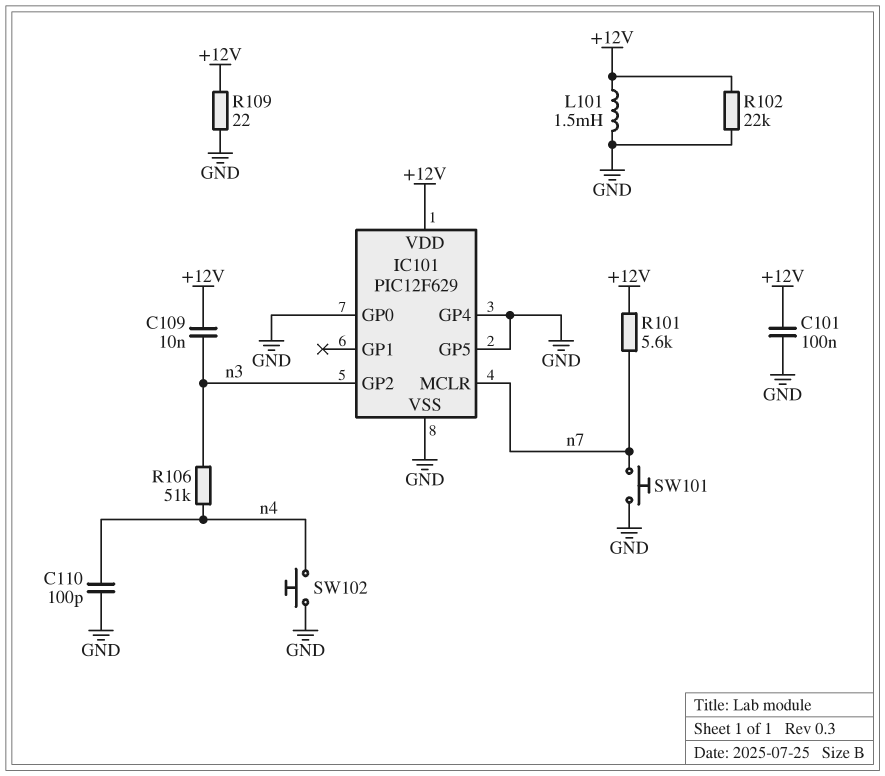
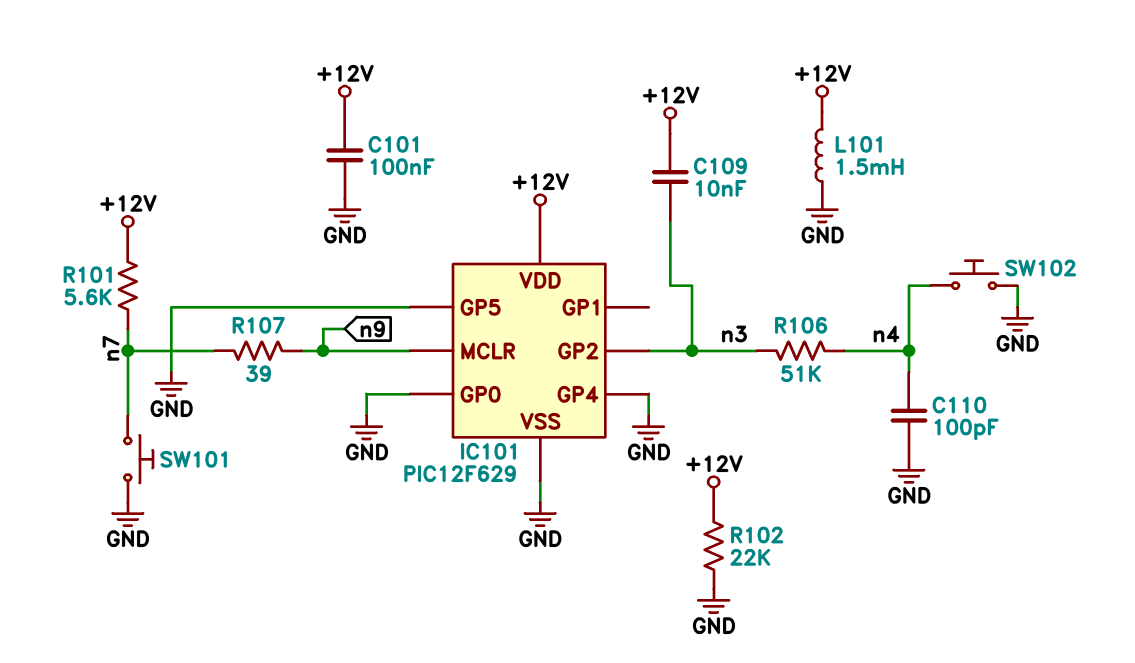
IC101 pin MCLR: n7 -> n9
R107: none -> 39 (n7, n9)
R109: 22 (+12V, GND) -> none

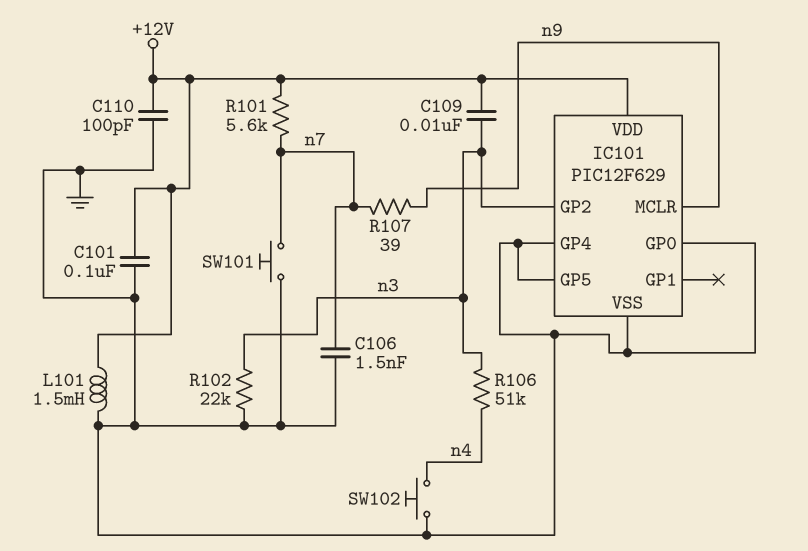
C106: none -> 1.5nF (GND, n7)
C110: 100pF (GND, n4) -> 100pF (+12V, GND)
R102: 22k (+12V, GND) -> 22k (GND, n3)

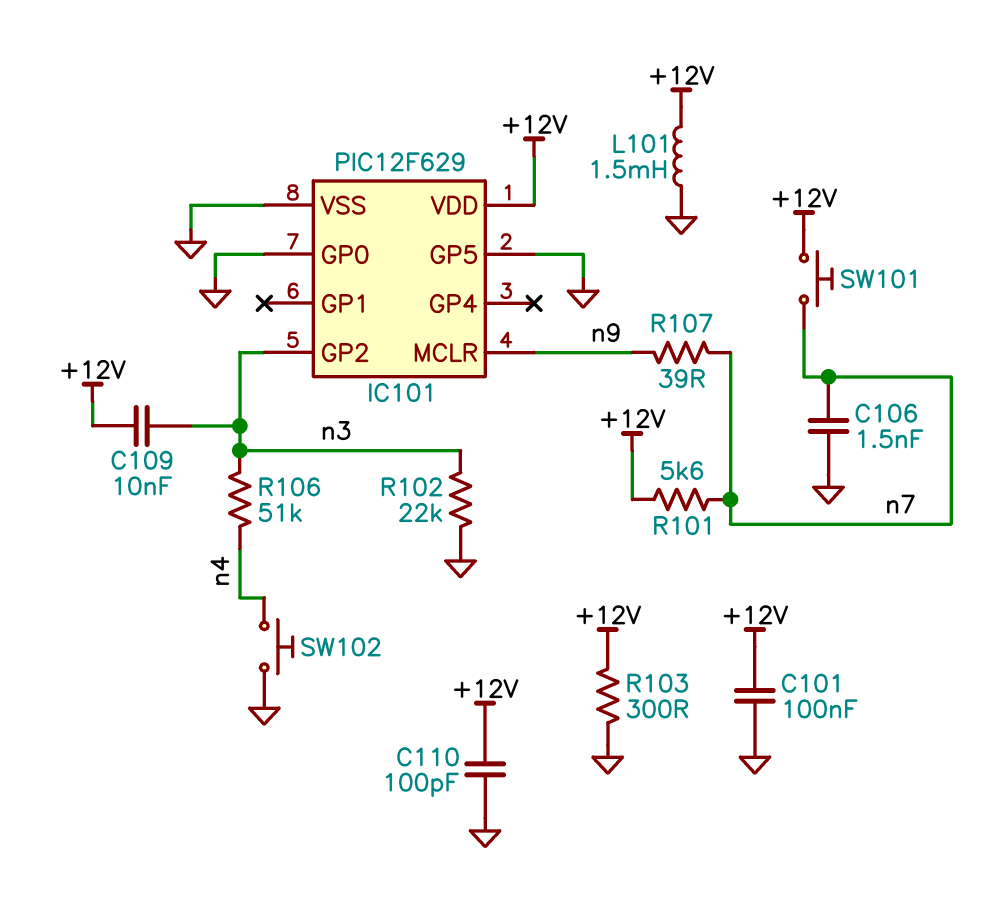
IC101 pin GP4: GND -> none
R103: none -> 300 (+12V, GND)
SW101: button (GND, n7) -> button (+12V, n7)

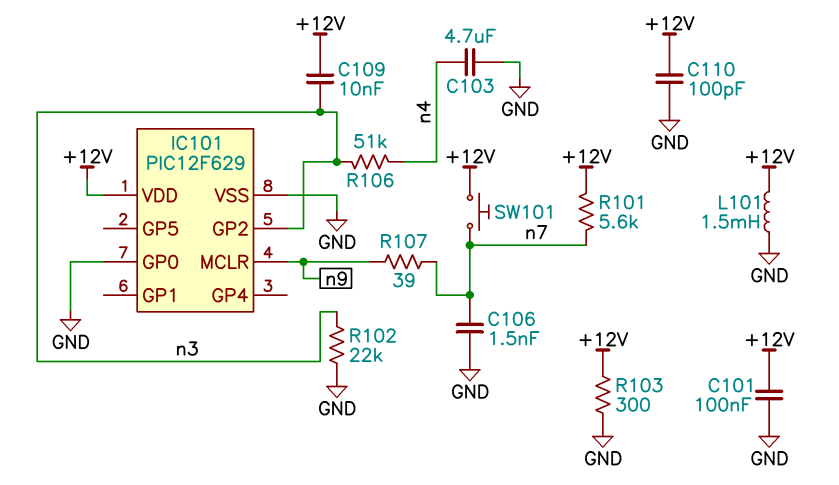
C103: none -> 4.7uF (GND, n4)
IC101 pin GP5: GND -> none
SW102: button (GND, n4) -> none

